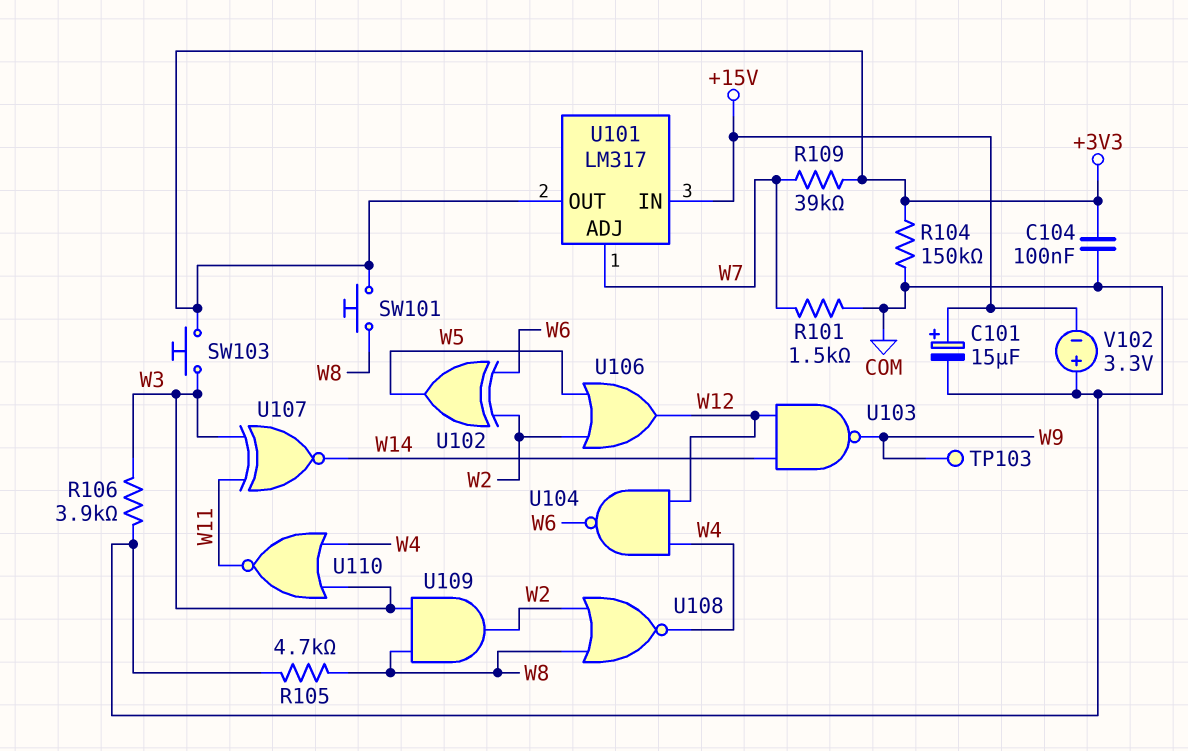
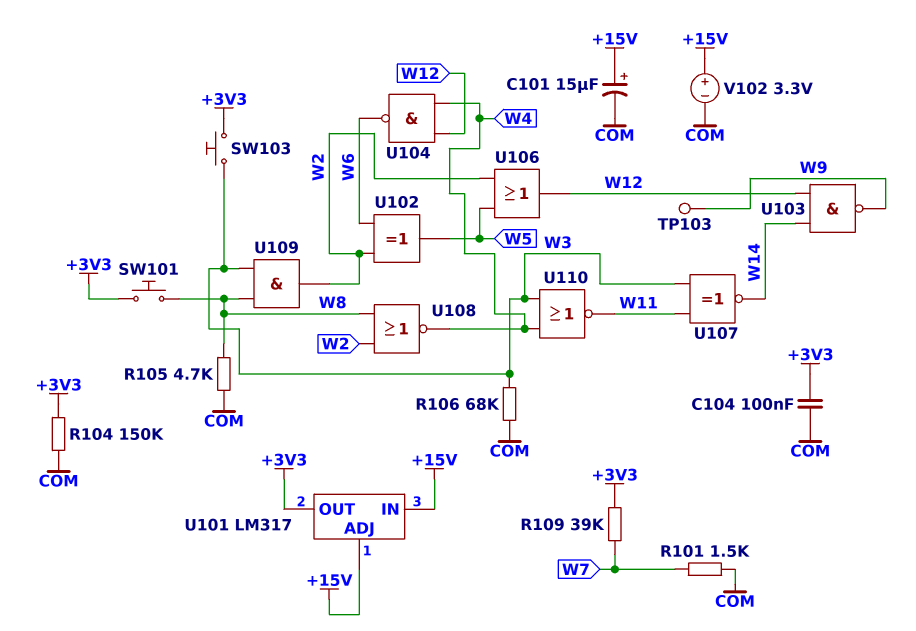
R106: 3.9k (COM, W3) -> 68k (COM, W3)
U101 pin ADJ: W7 -> +15V
V102: 3.3V (plus COM, minus +15V) -> 3.3V (plus +15V, minus COM)

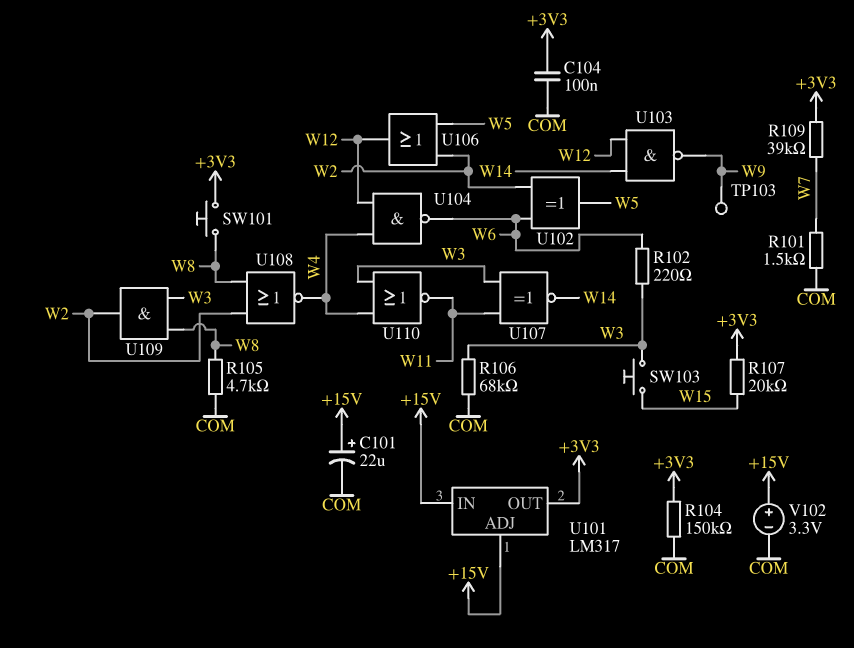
C101: 15uF (plus +15V, minus COM) -> 22uF (plus +15V, minus COM)
R102: none -> 220 (W3, W6)
R107: none -> 20k (+3V3, W15)
SW103: button (+3V3, W3) -> button (W3, W15)

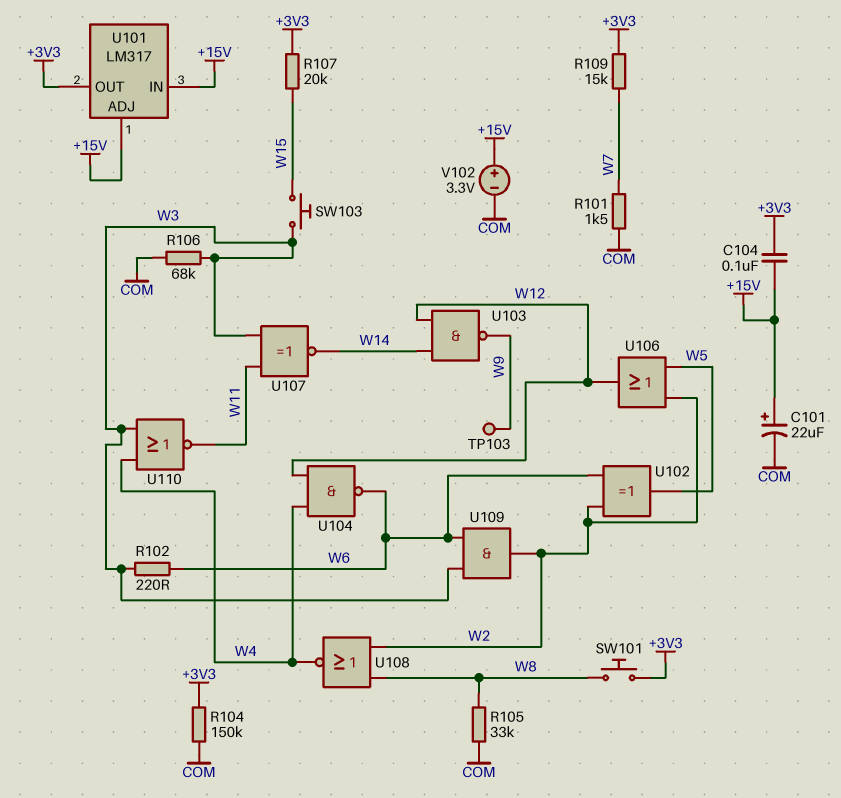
C104: 100nF (+3V3, COM) -> 100nF (+3V3, +15V)
R105: 4.7k (COM, W8) -> 33k (COM, W8)
R109: 39k (+3V3, W7) -> 15k (+3V3, W7)
U109: AND (in W3, in W8, out W2) -> AND (in W3, in W6, out W2)

